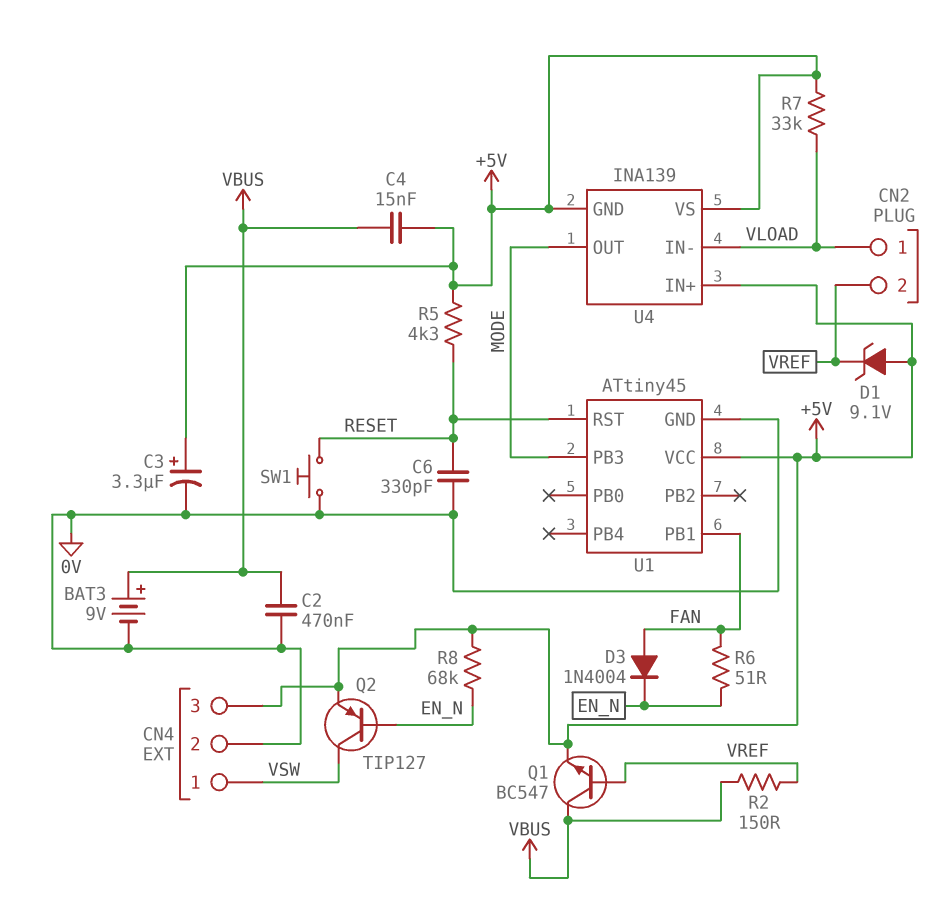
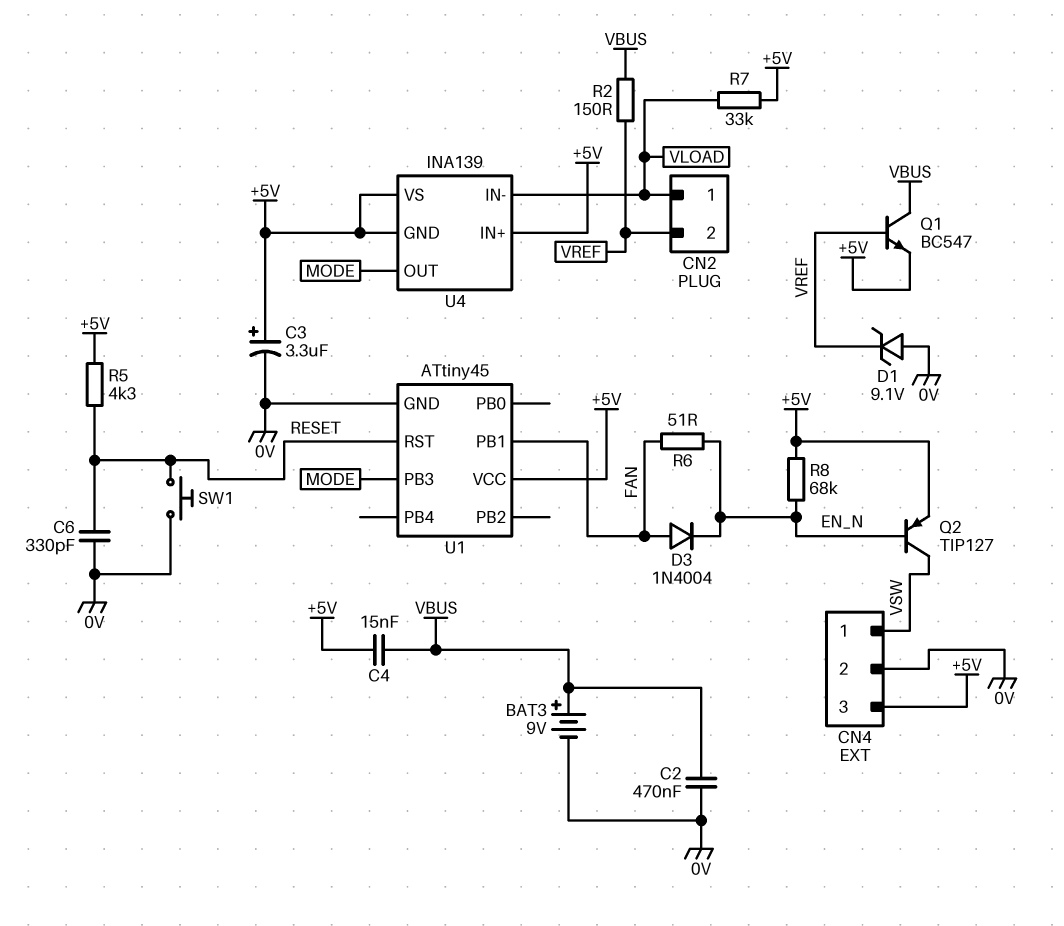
D1: zener 9.1V (A +5V, K VREF) -> zener 9.1V (A 0V, K VREF)

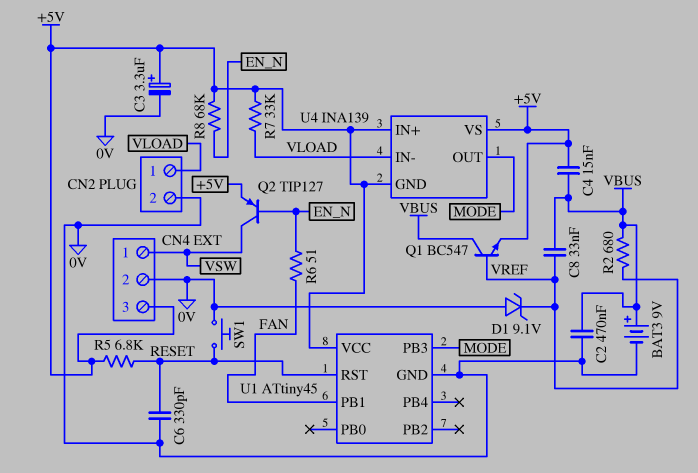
C8: none -> 33nF (VBUS, VREF)
CN2 pin 2: VREF -> 0V
D3: diode 1N4004 (A FAN, K EN_N) -> none
R2: 150 (VBUS, VREF) -> 680 (VBUS, VREF)
R5: 4.3k (+5V, RESET) -> 6.8k (+5V, RESET)

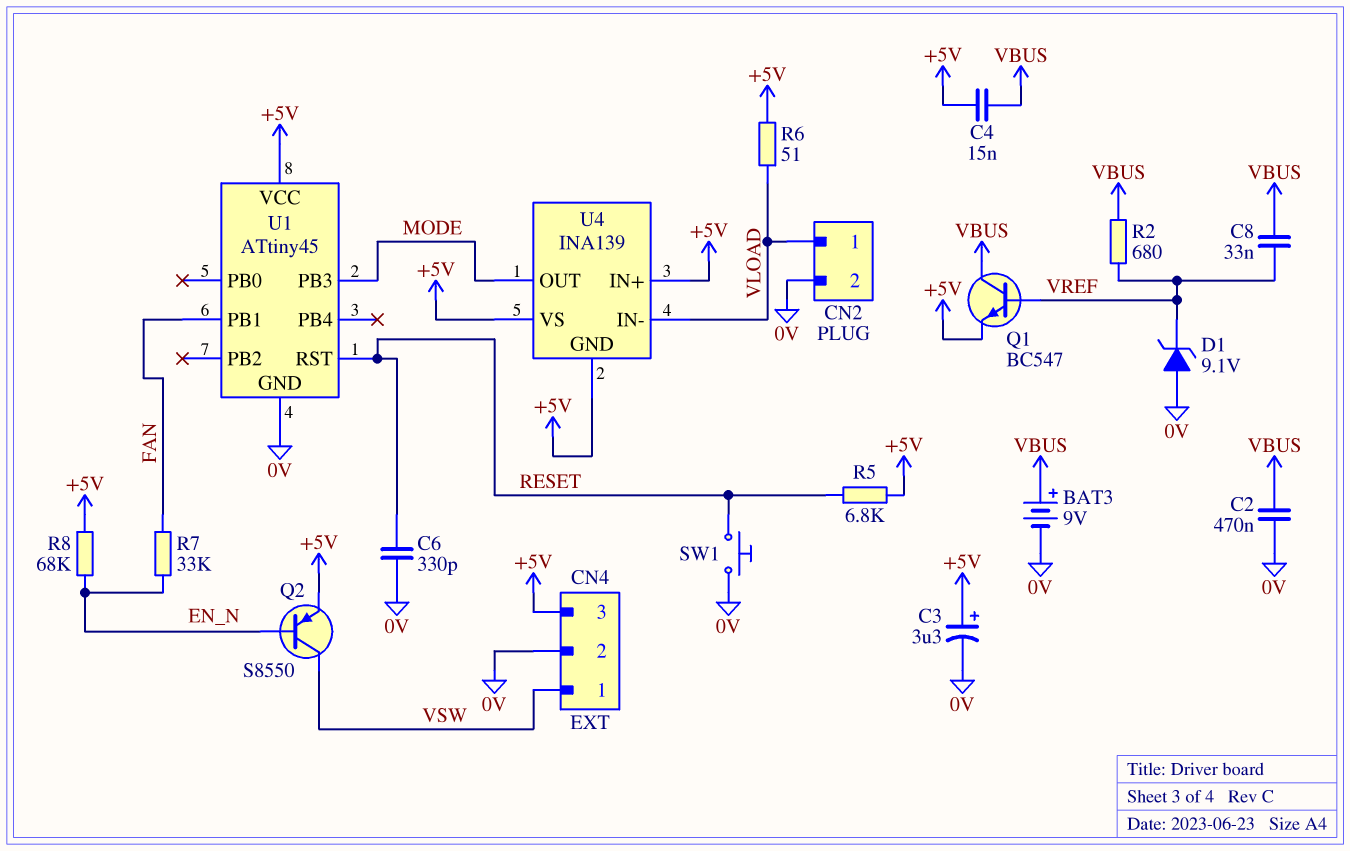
Q2: PNP TIP127 (B EN_N, C VSW, E +5V) -> PNP S8550 (B EN_N, C VSW, E +5V)
R6: 51 (EN_N, FAN) -> 51 (+5V, VLOAD)
R7: 33k (+5V, VLOAD) -> 33k (EN_N, FAN)

